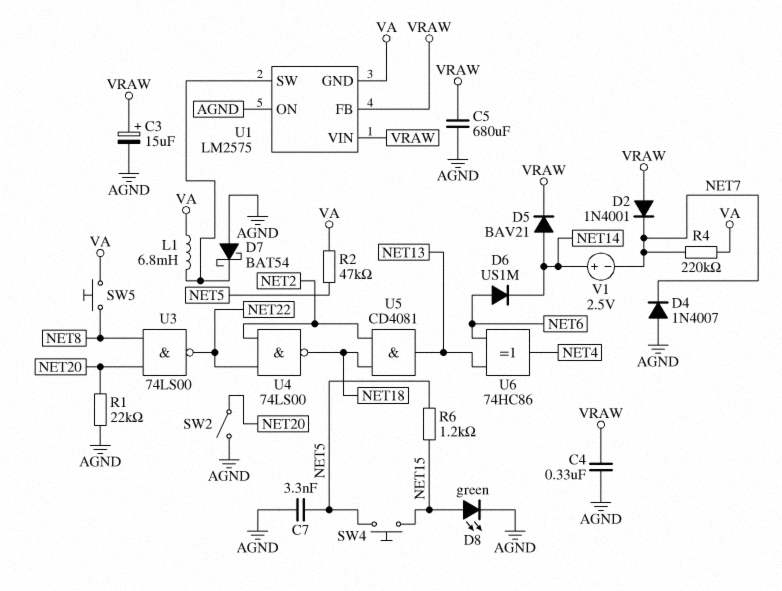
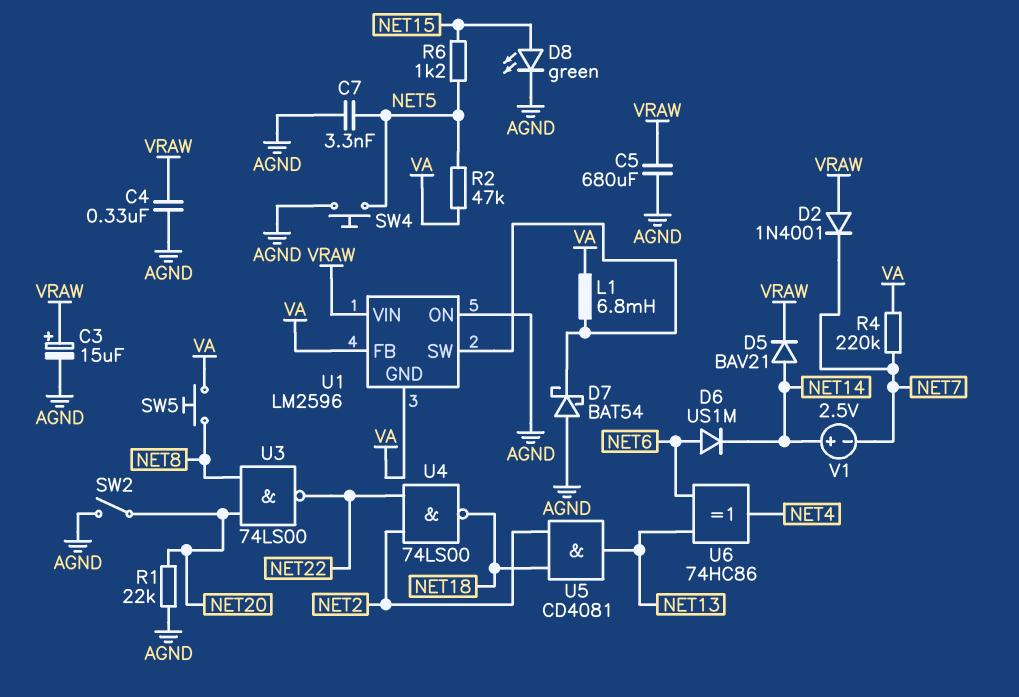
D4: diode 1N4007 (A AGND, K NET7) -> none
SW4: button (NET5, NET15) -> button (AGND, NET5)
U1: LM2575 -> LM2596
U1 pin FB: VRAW -> VA

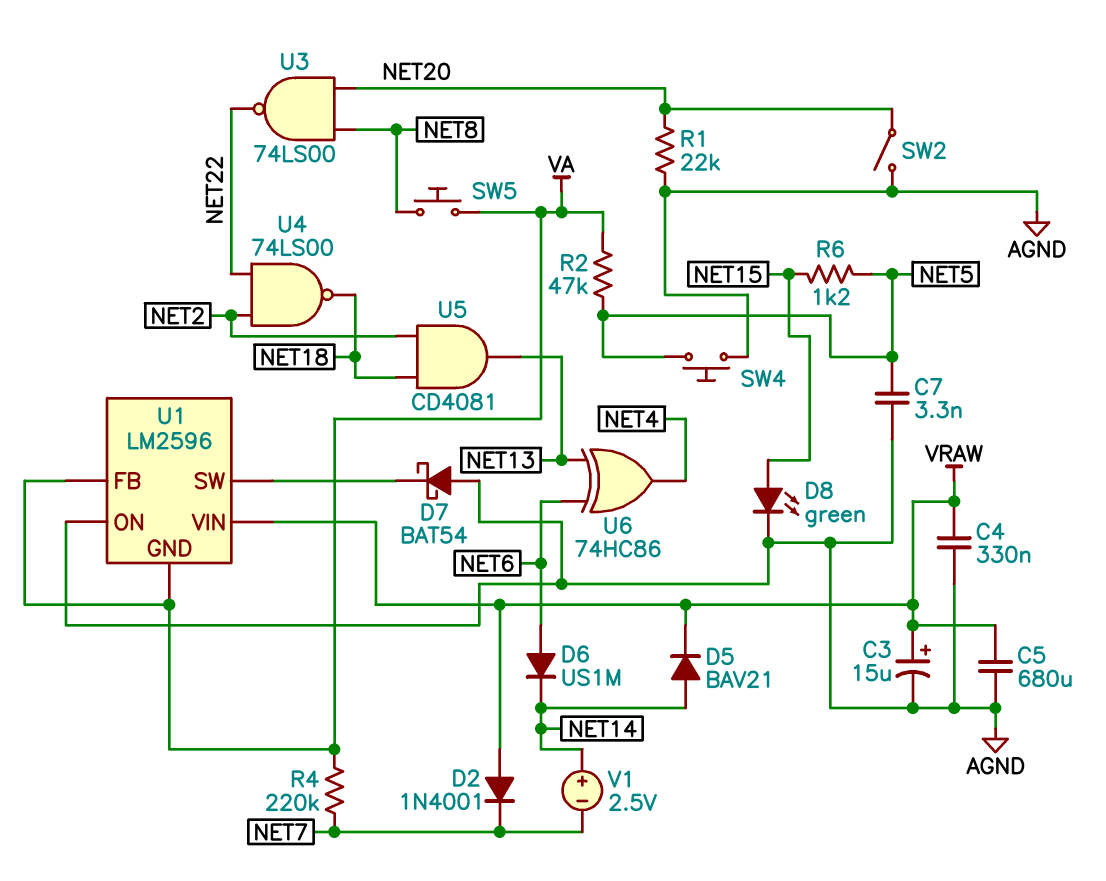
L1: 6.8mH (U1/SW, VA) -> none

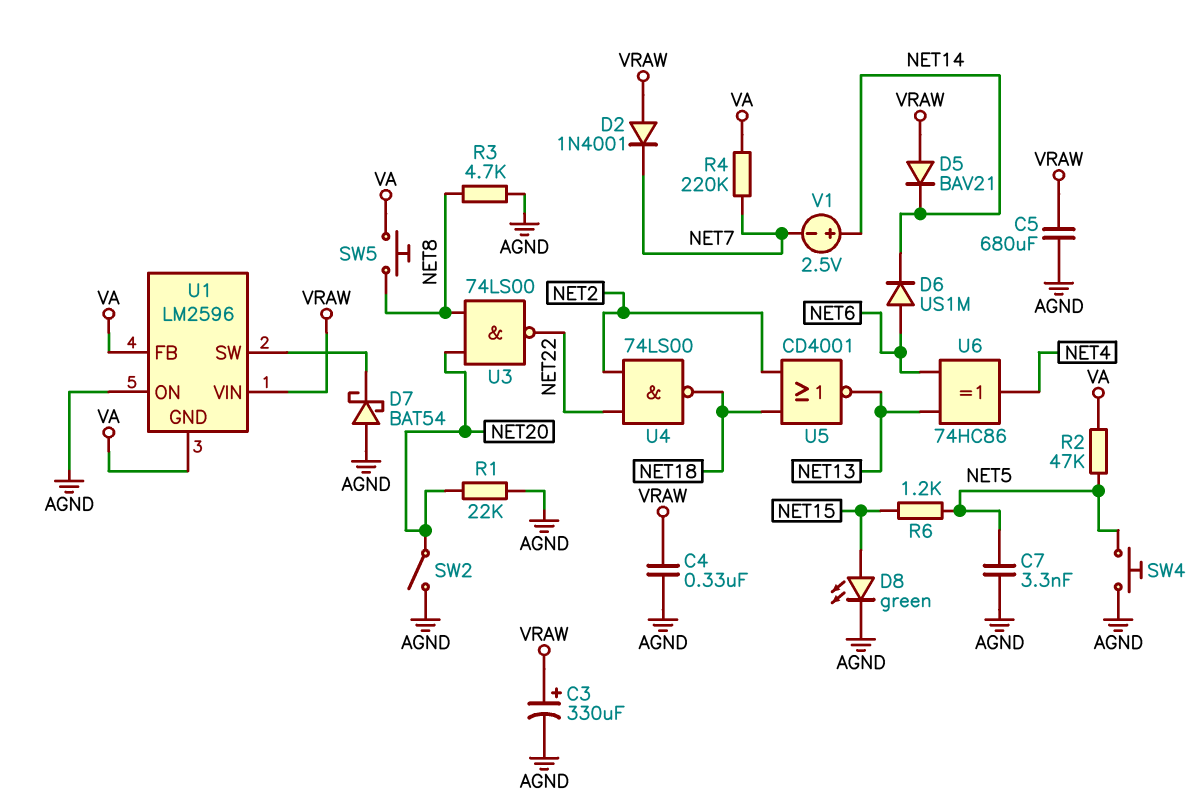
C3: 15uF (plus VRAW, minus AGND) -> 330uF (plus VRAW, minus AGND)
D5: diode BAV21 (A NET14, K VRAW) -> diode BAV21 (A VRAW, K NET14)
R3: none -> 4.7k (AGND, NET8)
U5: AND CD4081 (in NET2, in NET18, out NET13) -> NOR CD4001 (in NET2, in NET18, out NET13)

